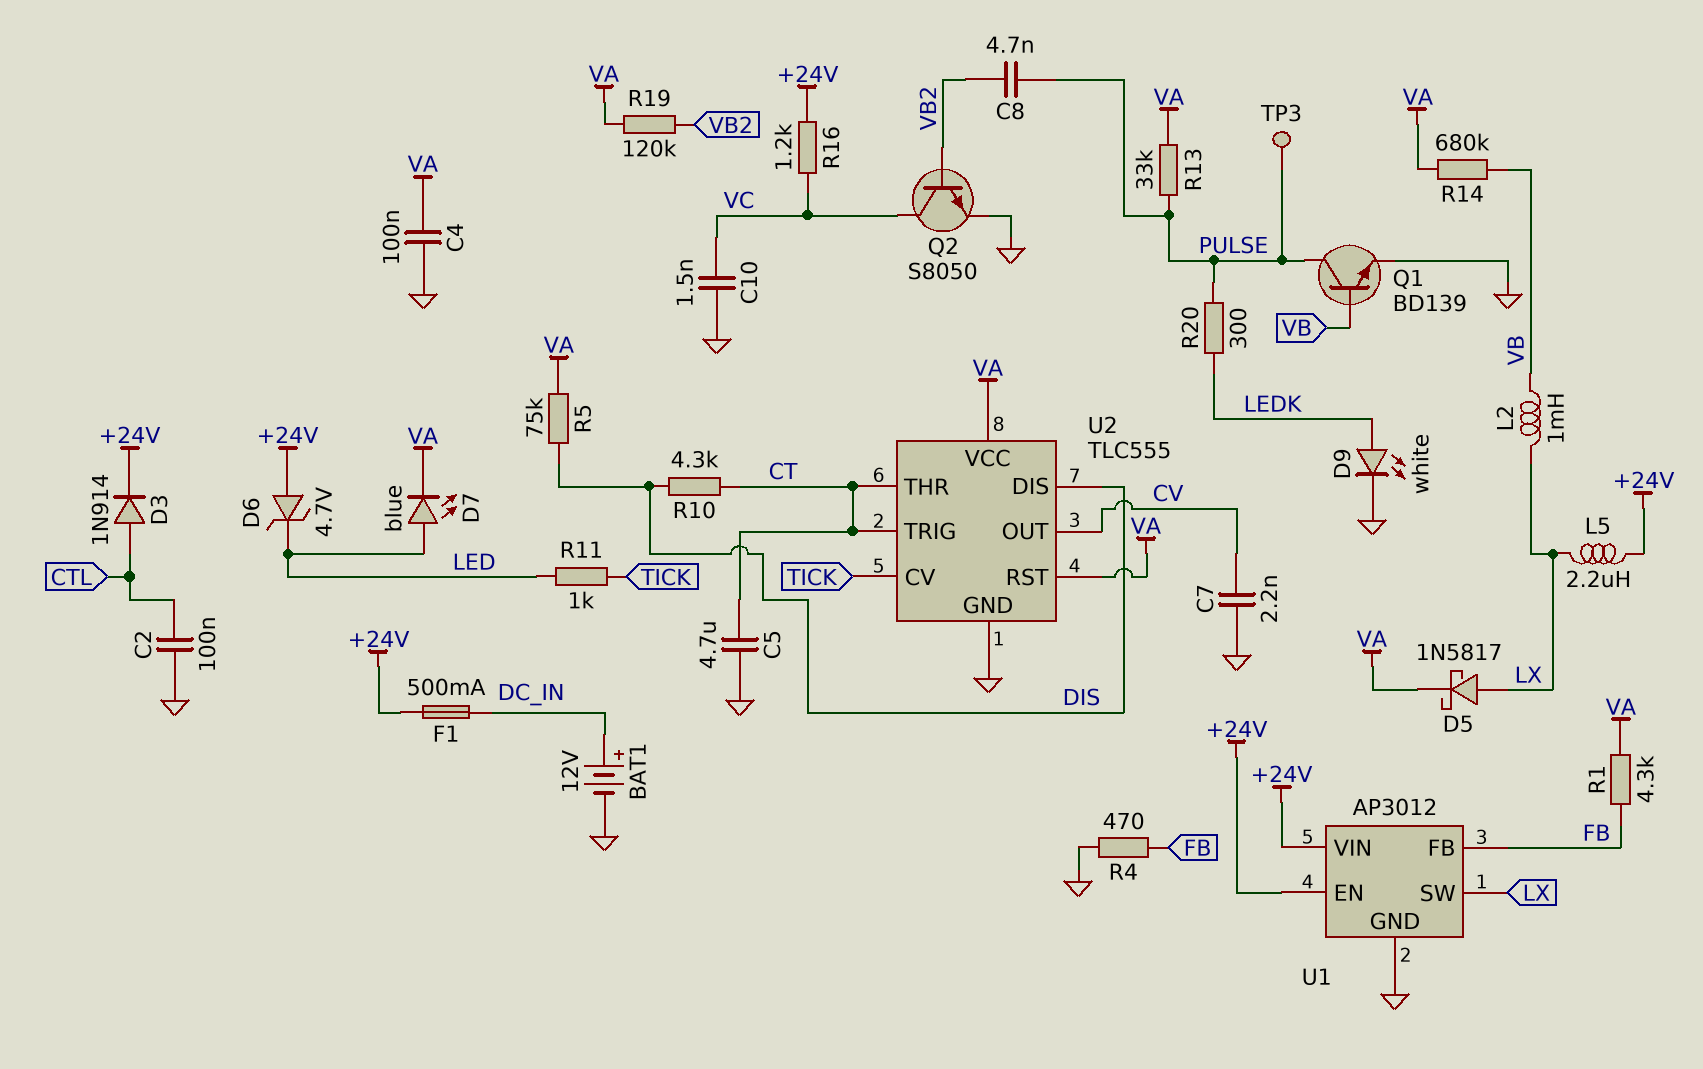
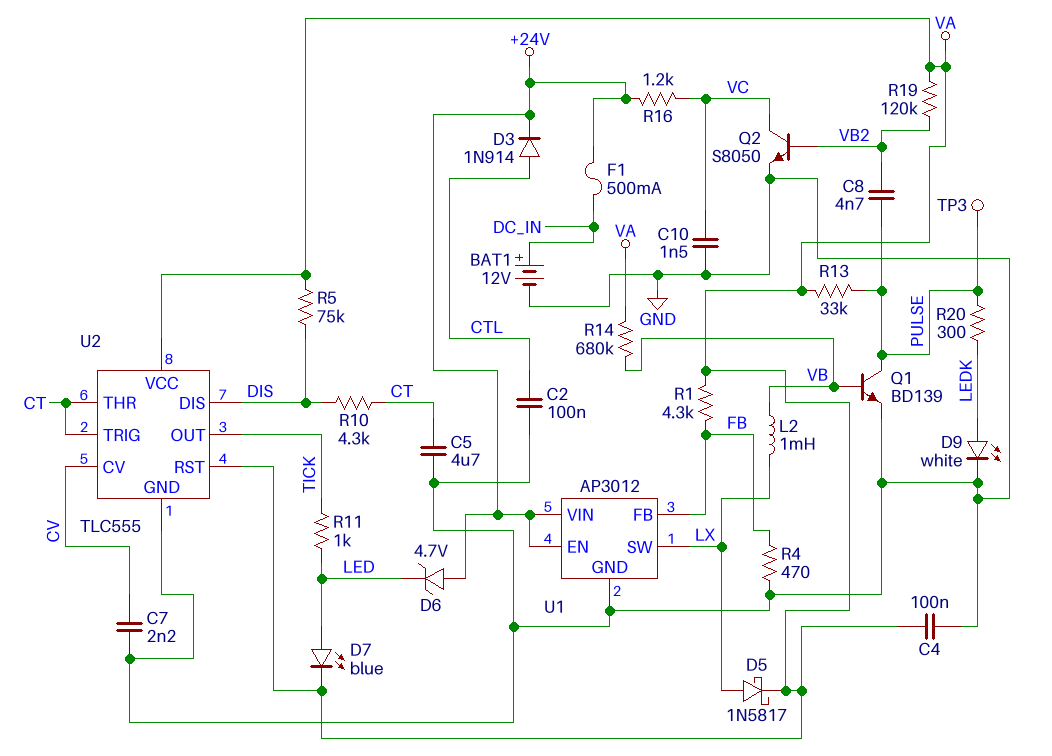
L5: 2.2uH (+24V, LX) -> none
U2 pin CV: TICK -> CV
U2 pin OUT: CV -> TICK

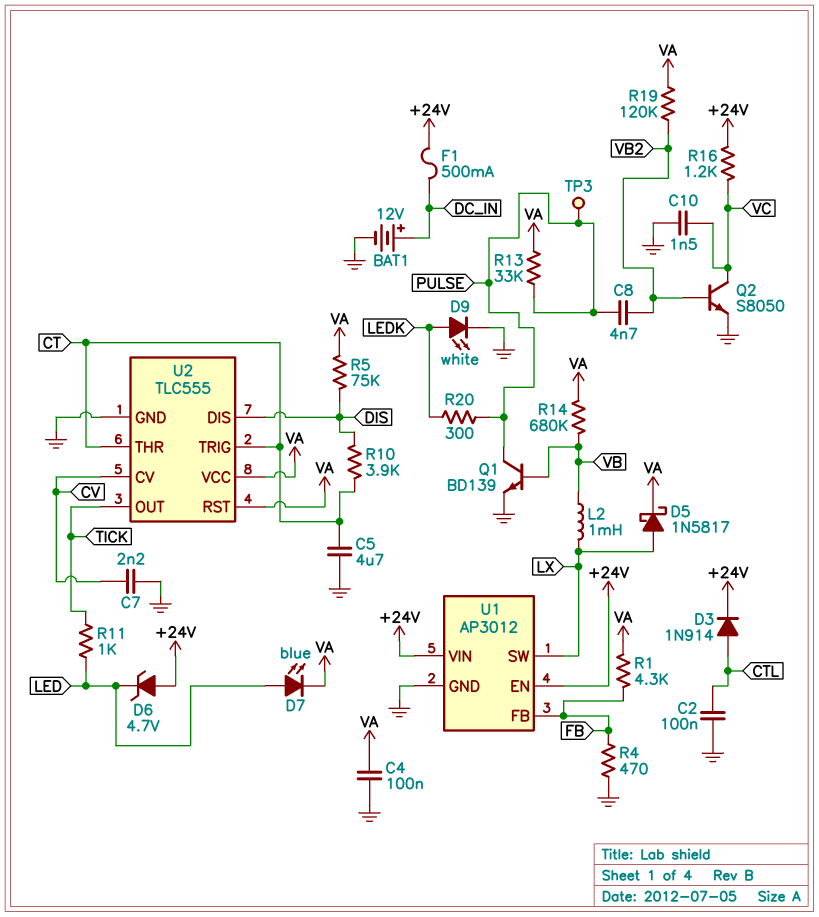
R10: 4.3k (CT, DIS) -> 3.9k (CT, DIS)

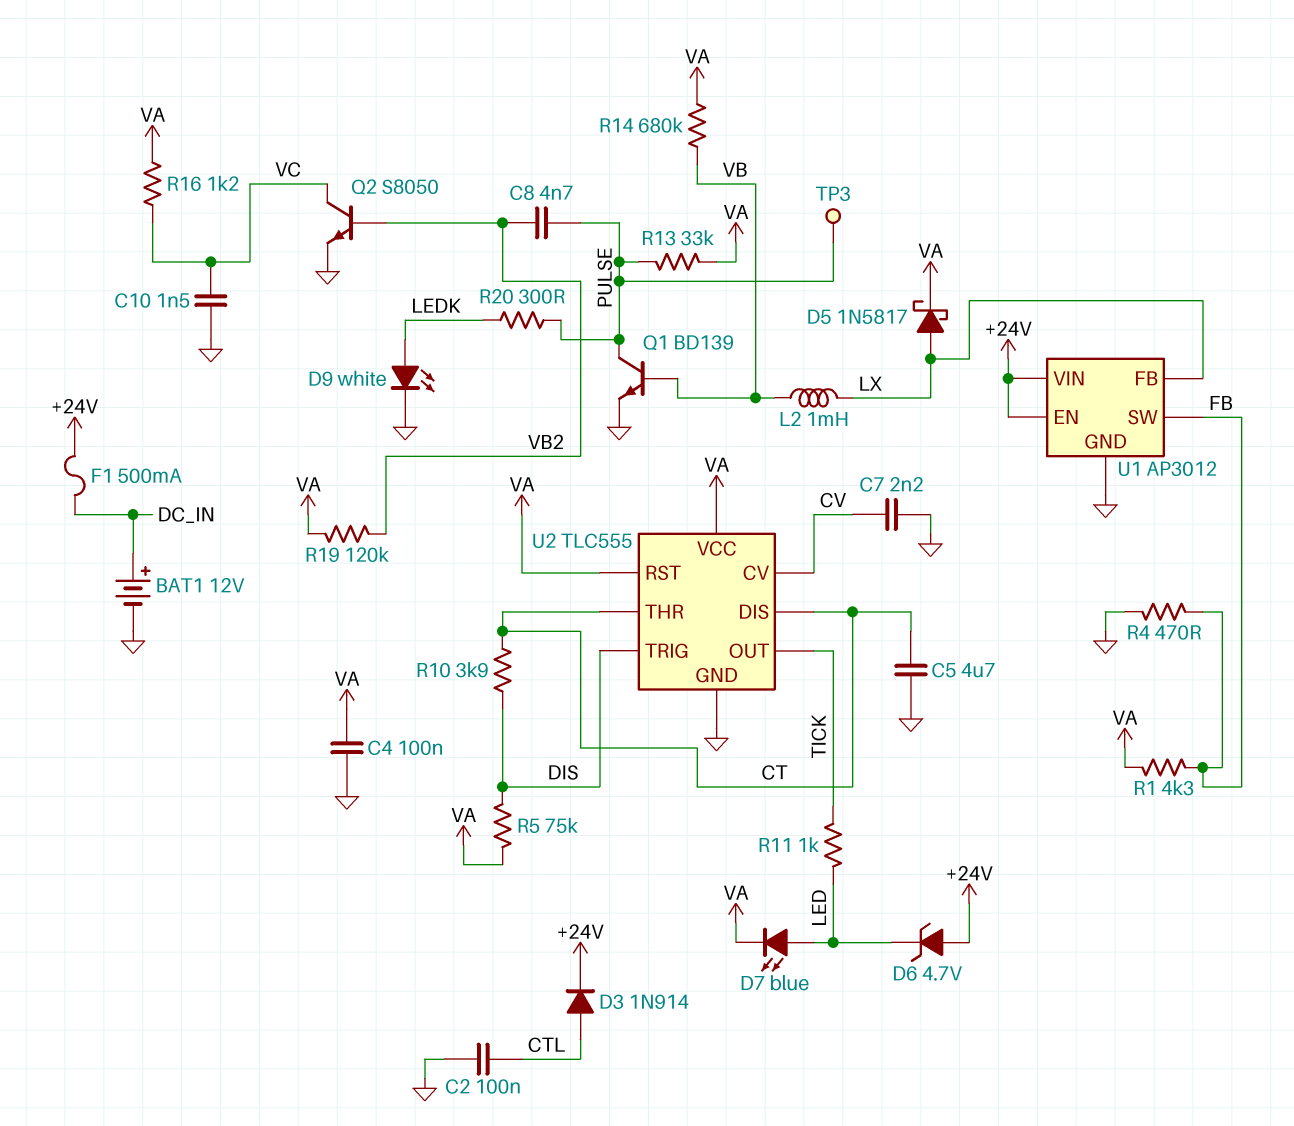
R16: 1.2k (+24V, VC) -> 1.2k (VA, VC)
U1 pin FB: FB -> LX
U1 pin SW: LX -> FB
U2 pin DIS: DIS -> CT
U2 pin TRIG: CT -> DIS

